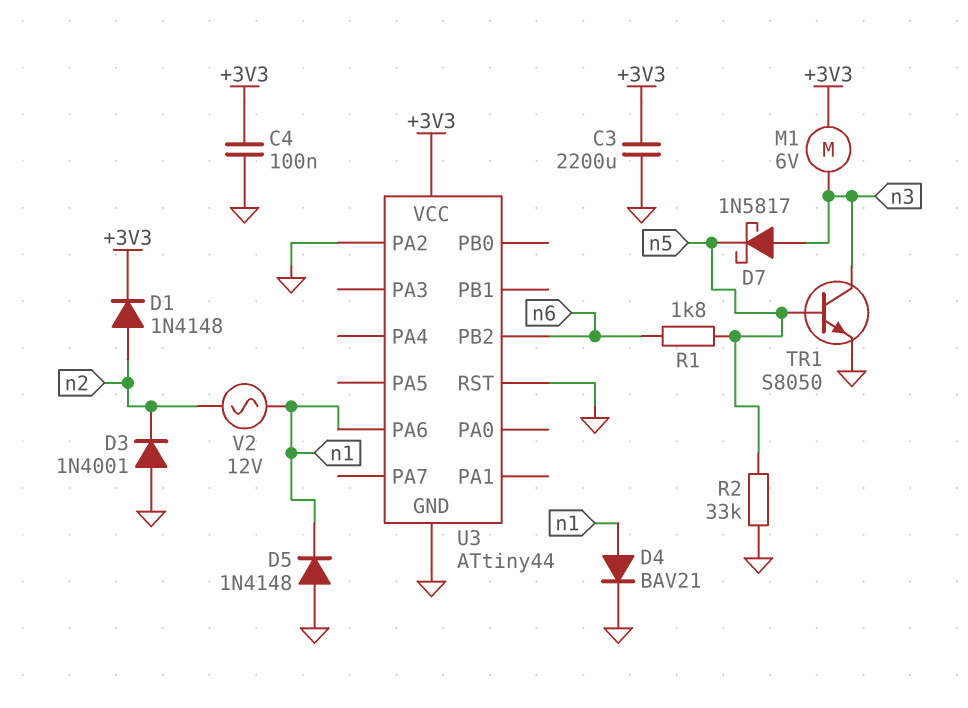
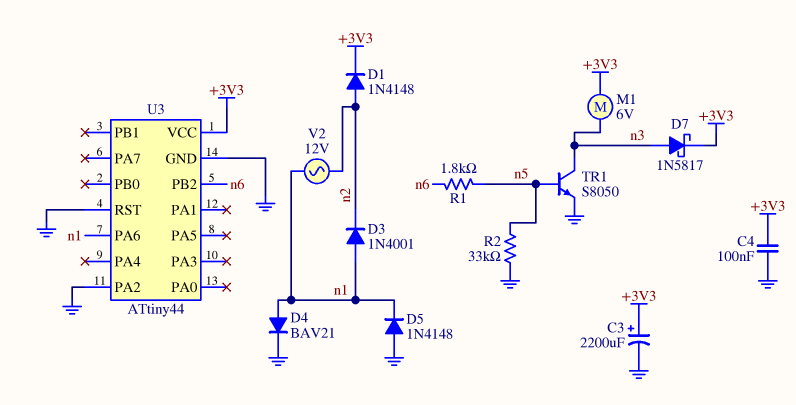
C3: 2200uF (+3V3, GND) -> 2200uF (plus +3V3, minus GND)
D3: diode 1N4001 (A GND, K n2) -> diode 1N4001 (A n1, K n2)
D7: schottky 1N5817 (A n3, K n5) -> schottky 1N5817 (A n3, K +3V3)

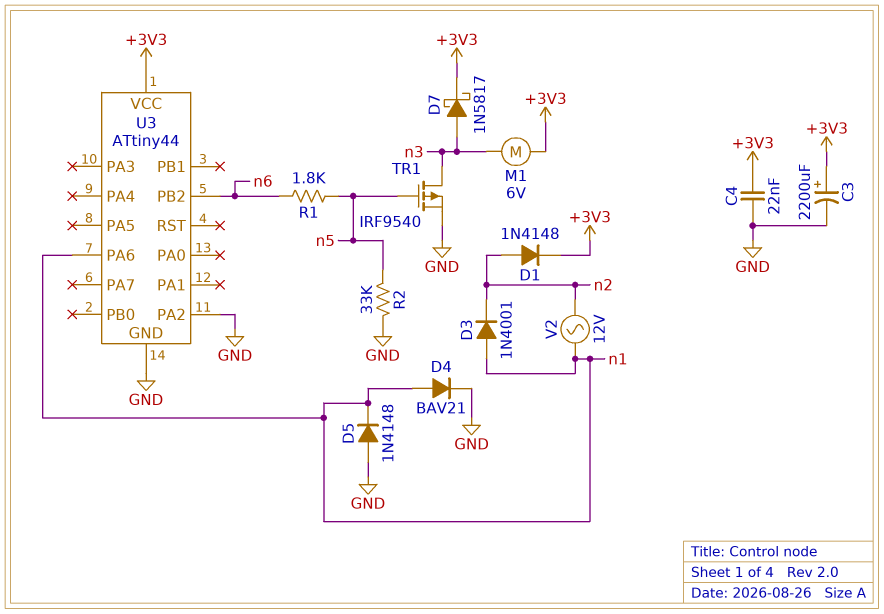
C4: 100nF (+3V3, GND) -> 22nF (+3V3, GND)
TR1: NPN S8050 (B n5, C n3, E GND) -> PMOS IRF9540 (G n5, D n3, S GND)
U3 pin RST: GND -> none

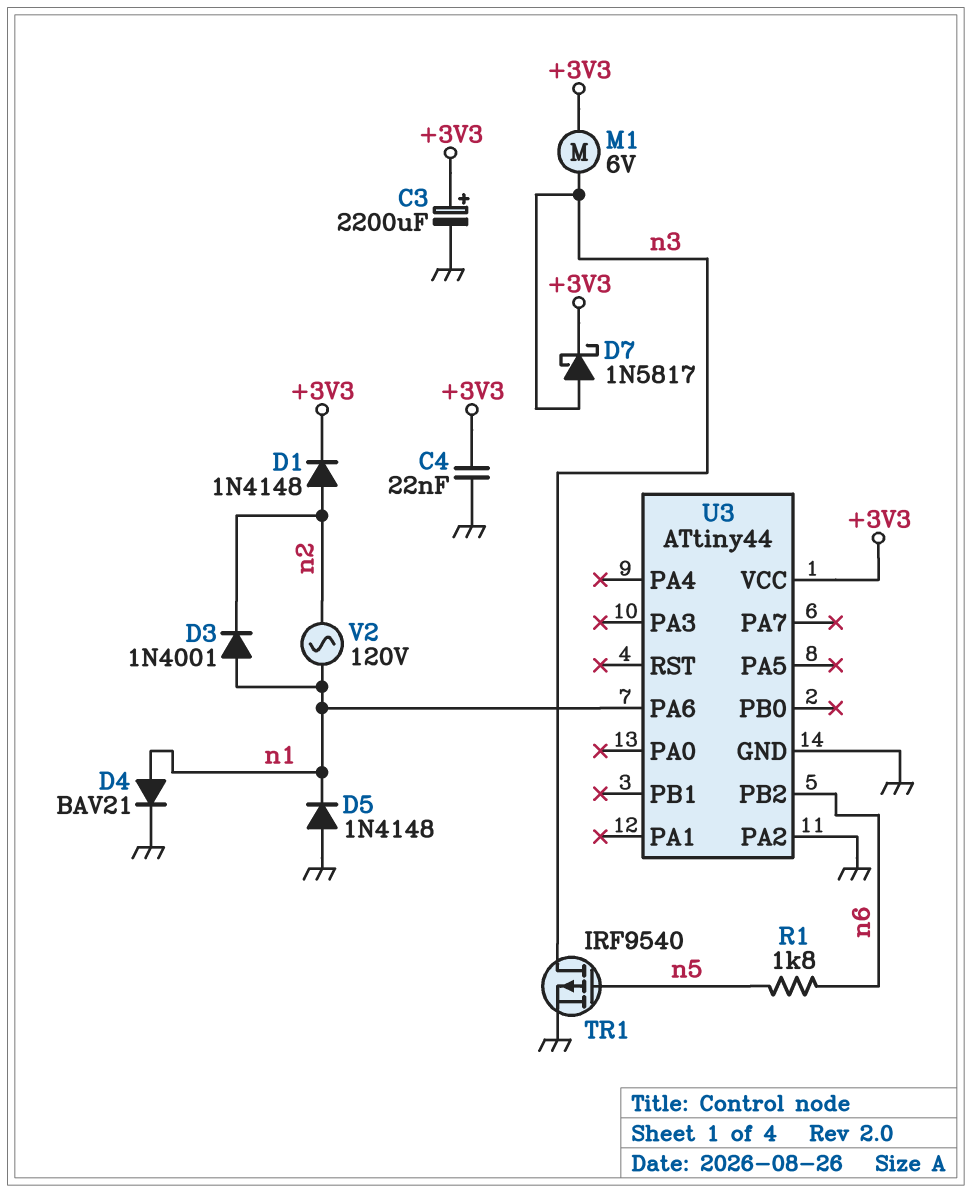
R2: 33k (GND, n5) -> none
V2: AC 12V (n1, n2) -> AC 120V (n1, n2)

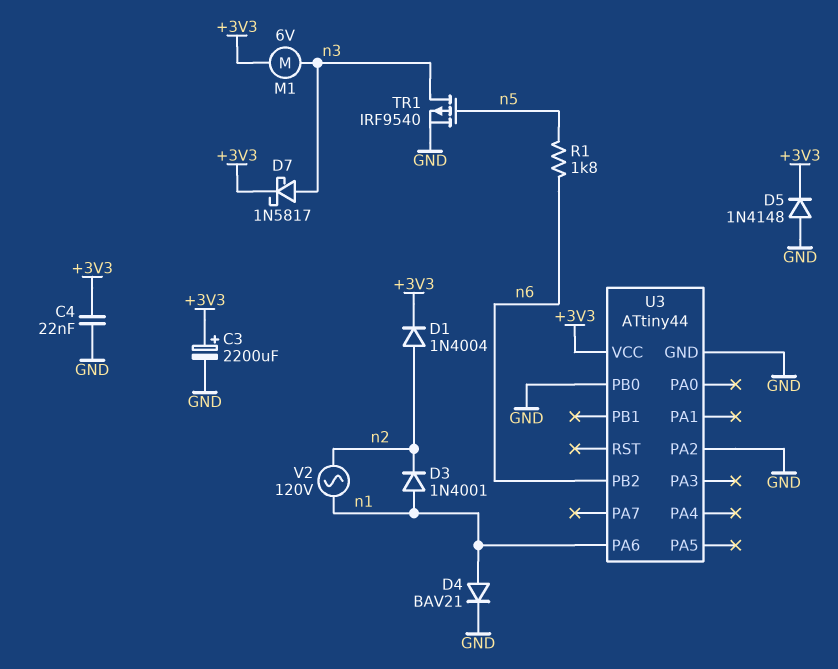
D1: diode 1N4148 (A n2, K +3V3) -> diode 1N4004 (A n2, K +3V3)
D5: diode 1N4148 (A GND, K n1) -> diode 1N4148 (A GND, K +3V3)
U3 pin PB0: none -> GND

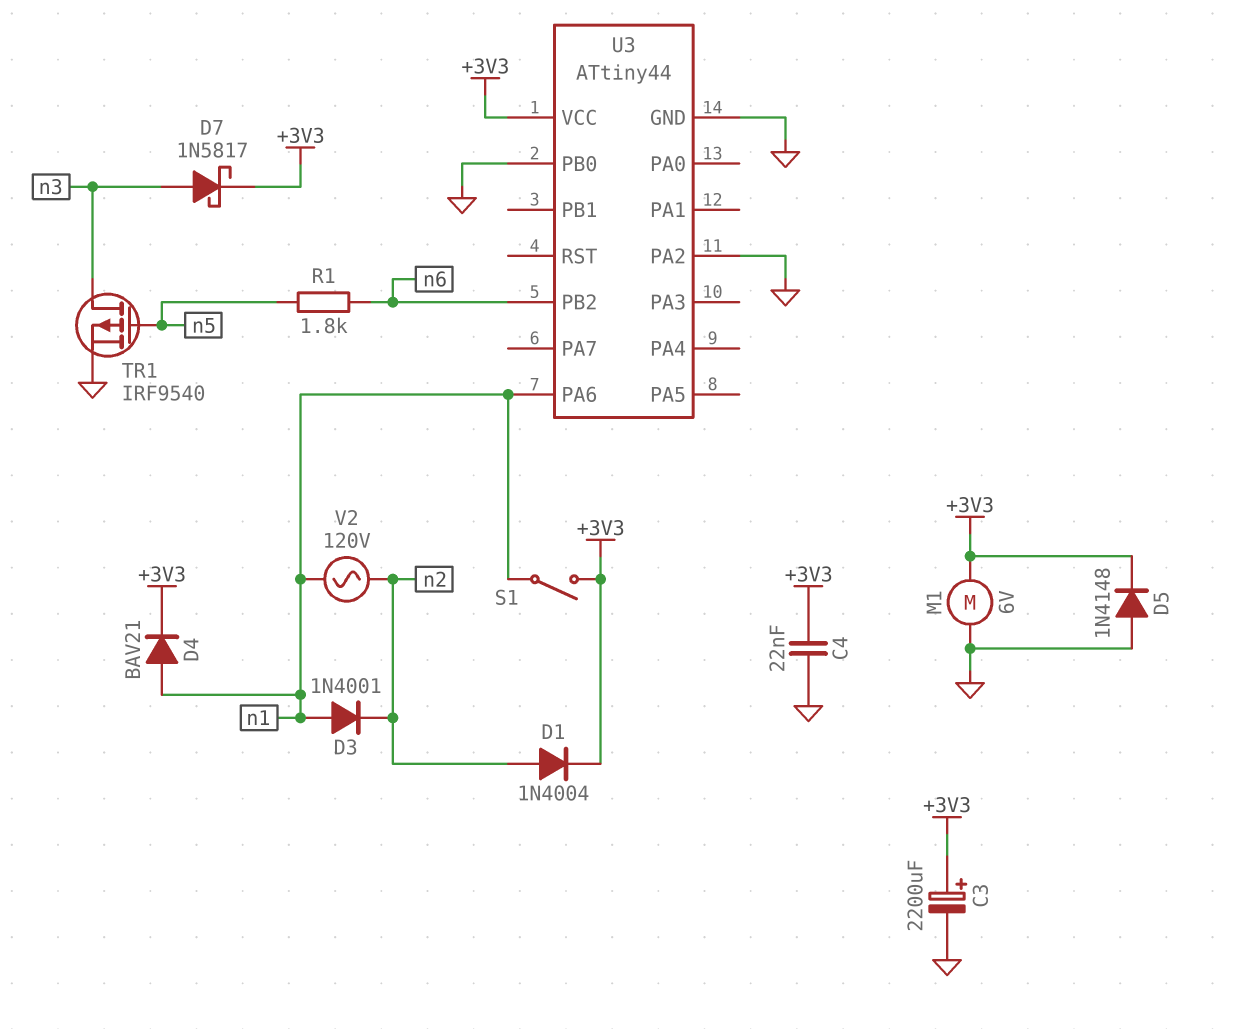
D4: diode BAV21 (A n1, K GND) -> diode BAV21 (A n1, K +3V3)
M1: motor 6V (+3V3, n3) -> motor 6V (+3V3, GND)
S1: none -> switch (+3V3, n1)

